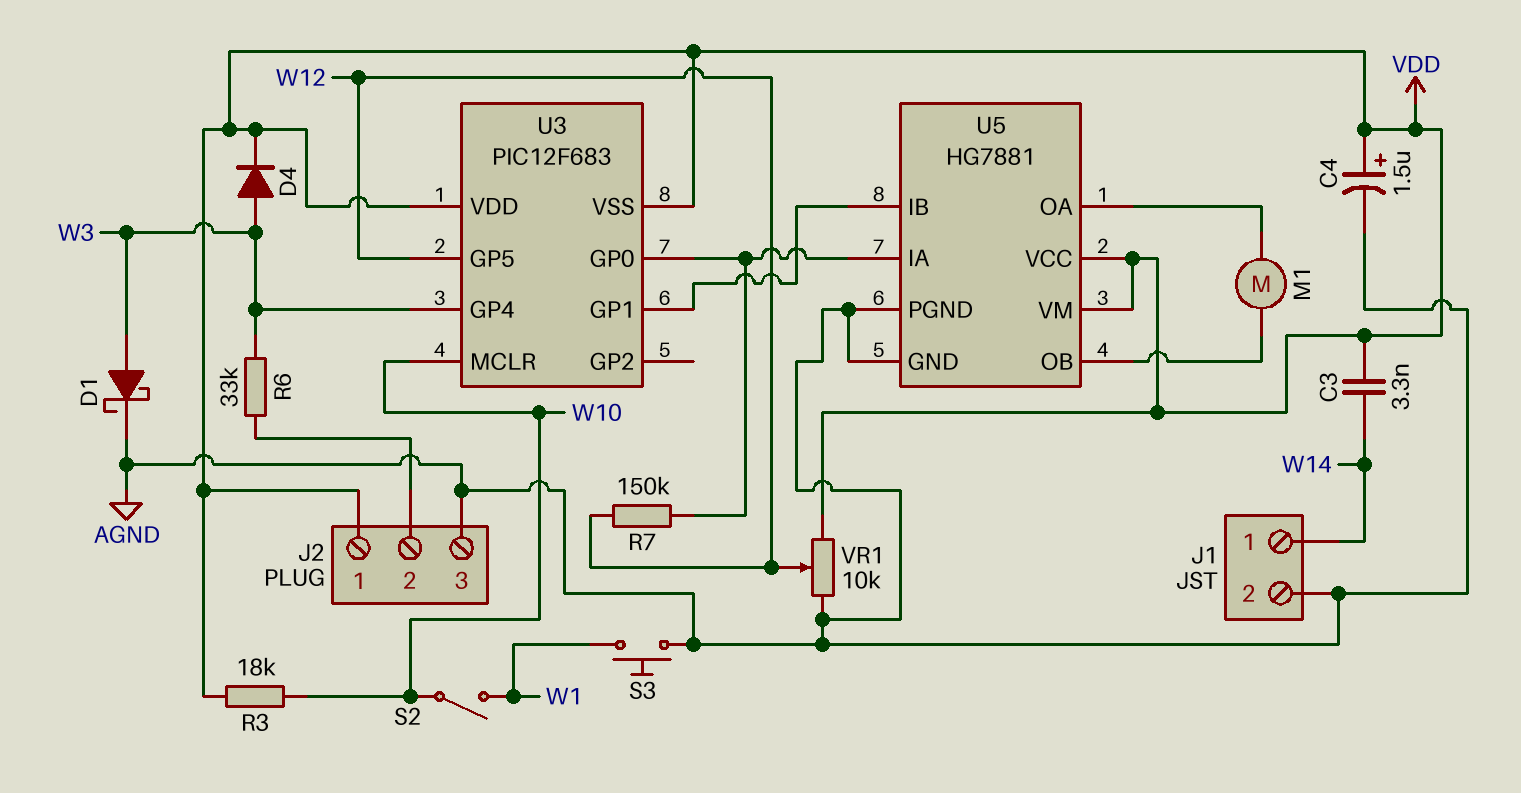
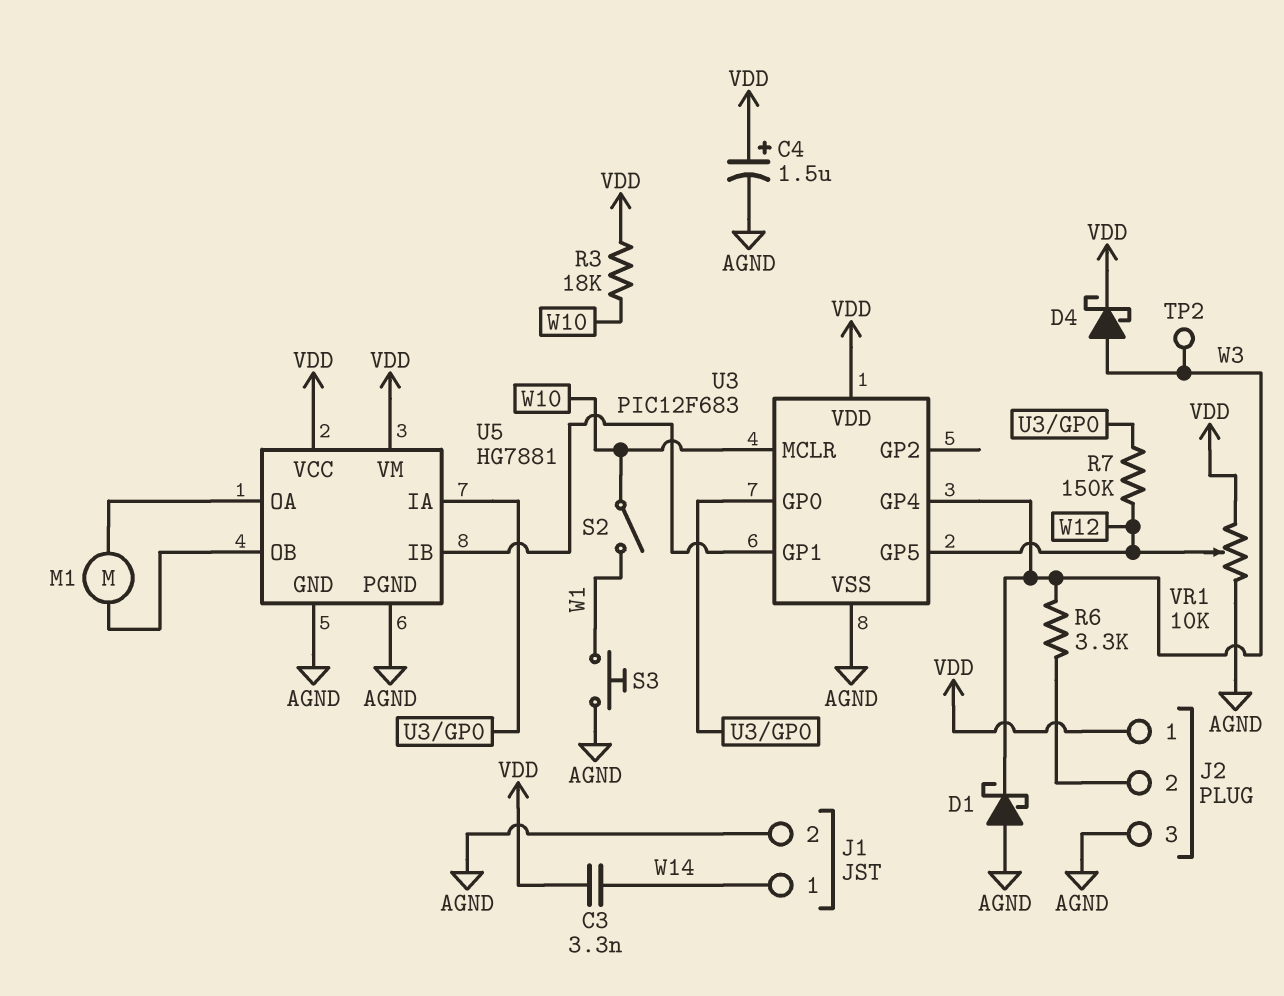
D1: schottky (A W3, K AGND) -> schottky (A AGND, K W3)
D4: diode (A W3, K VDD) -> schottky (A W3, K VDD)
R6: 33k (J2/2, W3) -> 3.3k (J2/2, W3)
TP2: none -> test point (W3)
U3 pin VSS: VDD -> AGND

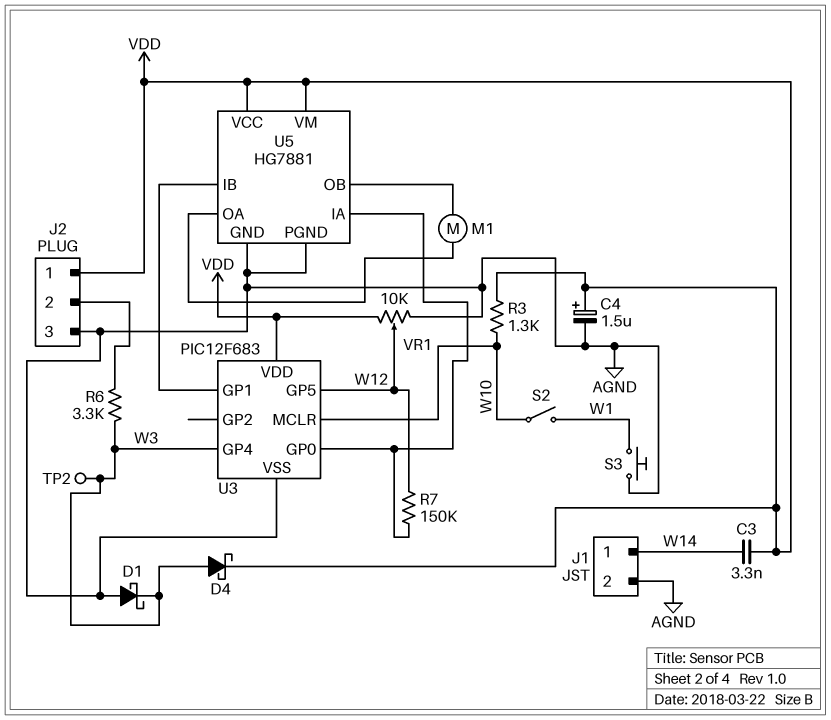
R3: 18k (VDD, W10) -> 1.3k (VDD, W10)

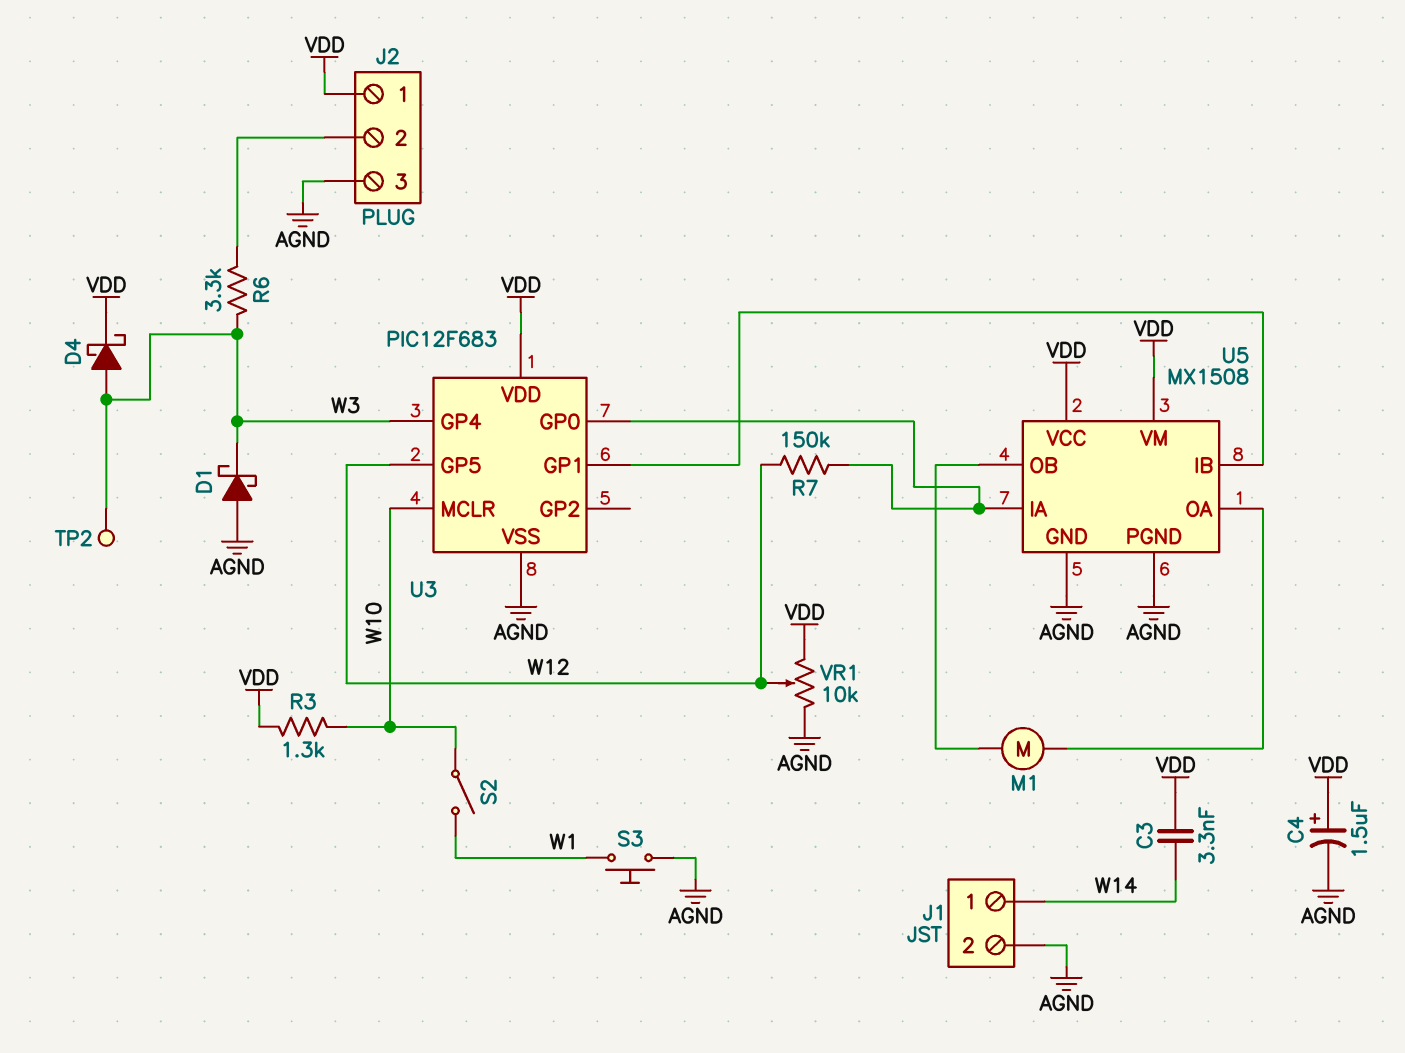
U5: HG7881 -> MX1508

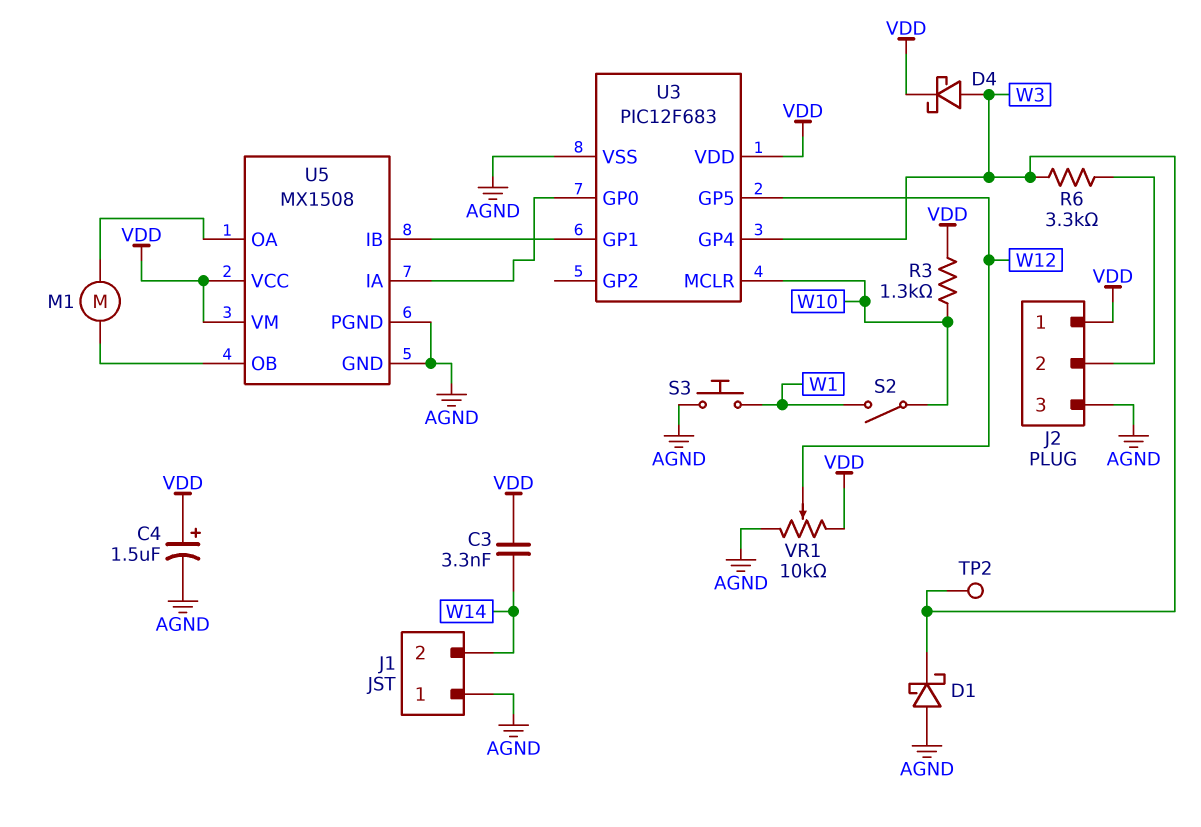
J1 pin 1: W14 -> AGND
J1 pin 2: AGND -> W14
R7: 150k (U3/GP0, W12) -> none

